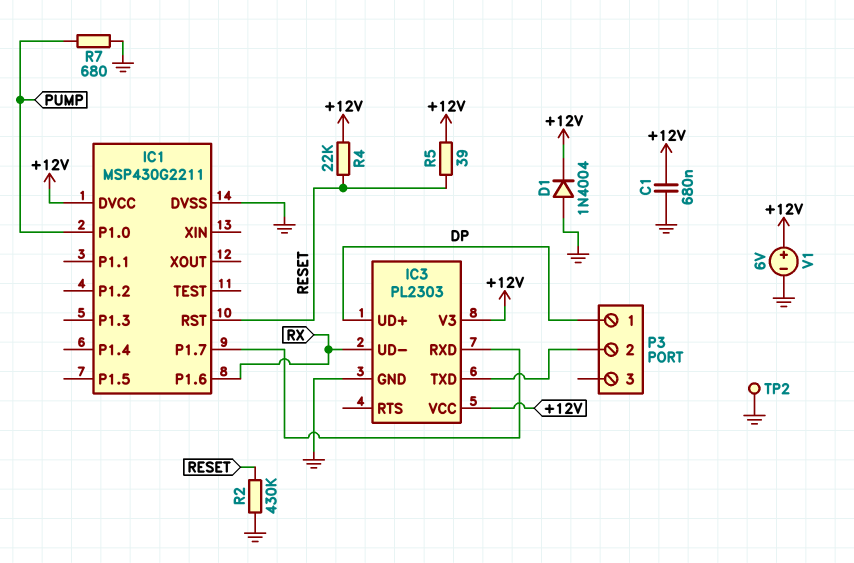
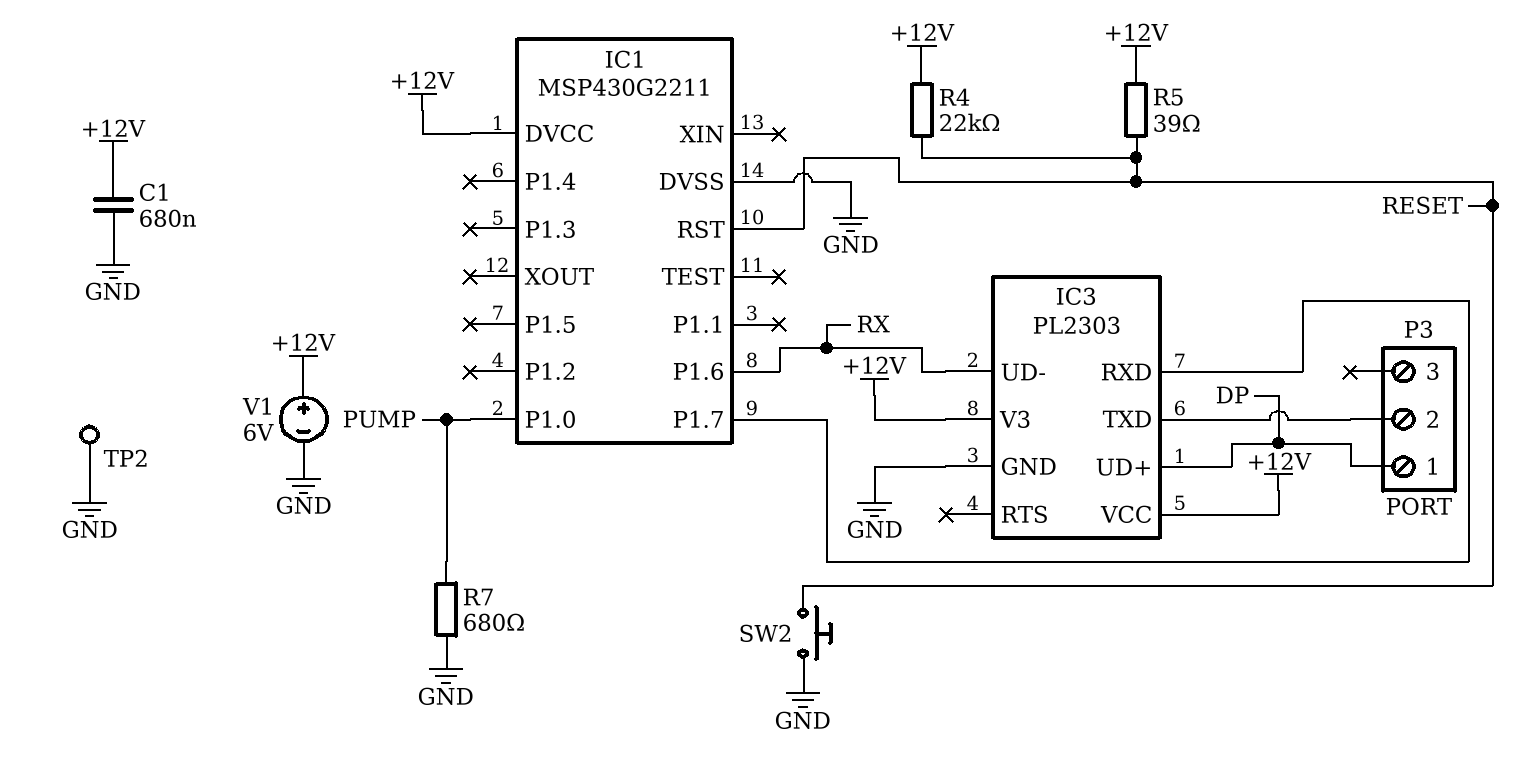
D1: diode 1N4004 (A GND, K +12V) -> none
R2: 430k (GND, RESET) -> none
SW2: none -> button (GND, RESET)

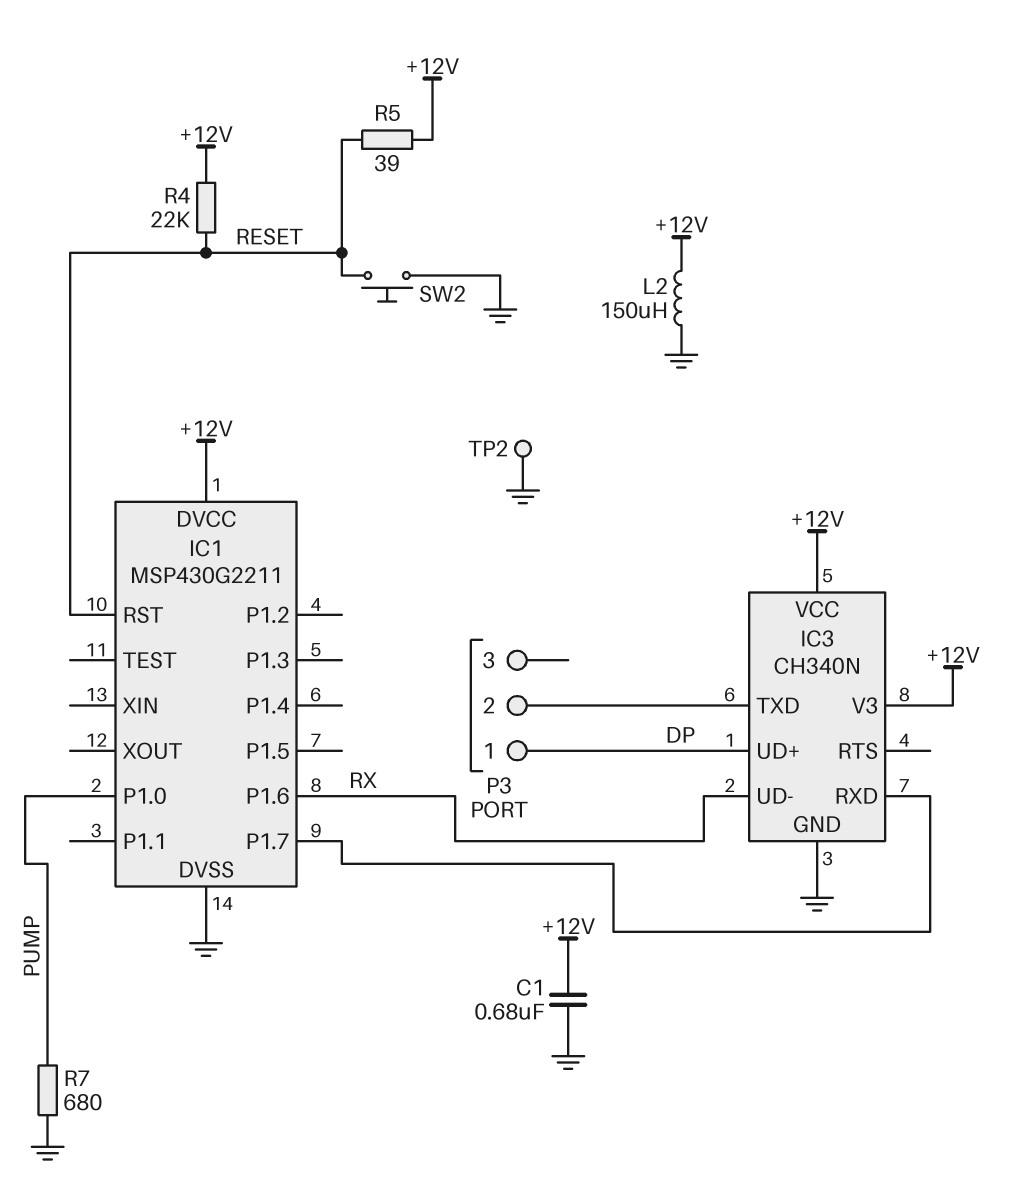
IC3: PL2303 -> CH340N
L2: none -> 150uH (+12V, GND)
V1: 6V (plus +12V, minus GND) -> none

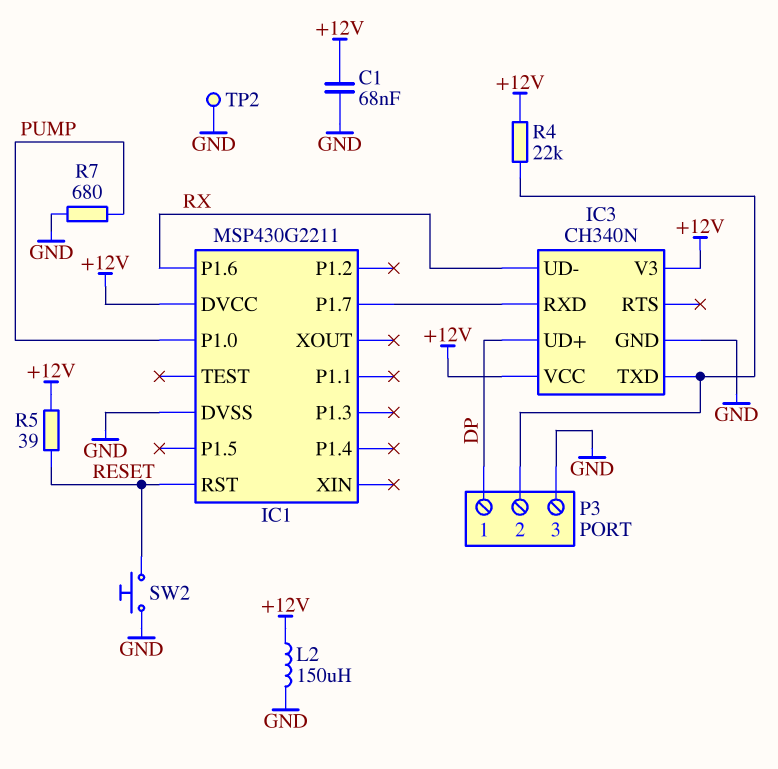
C1: 680nF (+12V, GND) -> 68nF (+12V, GND)
P3 pin 3: none -> GND
R4: 22k (+12V, RESET) -> 22k (+12V, IC3/TXD)

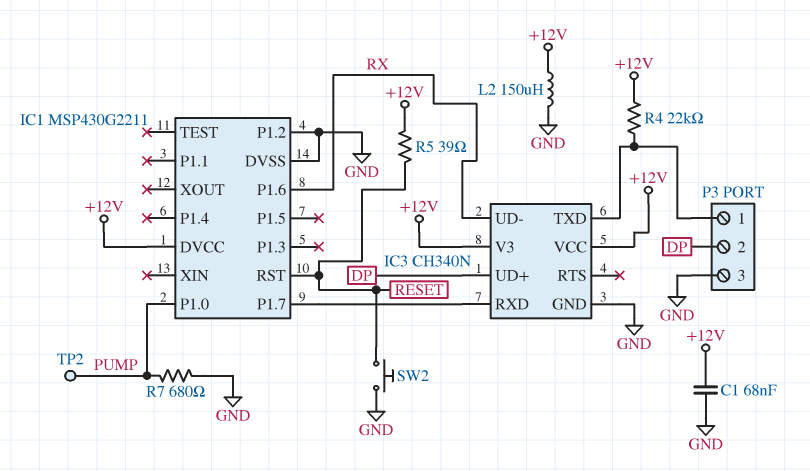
IC1 pin P1.2: none -> GND
P3 pin 1: DP -> IC3/TXD
P3 pin 2: IC3/TXD -> DP
TP2: test point (GND) -> test point (PUMP)

